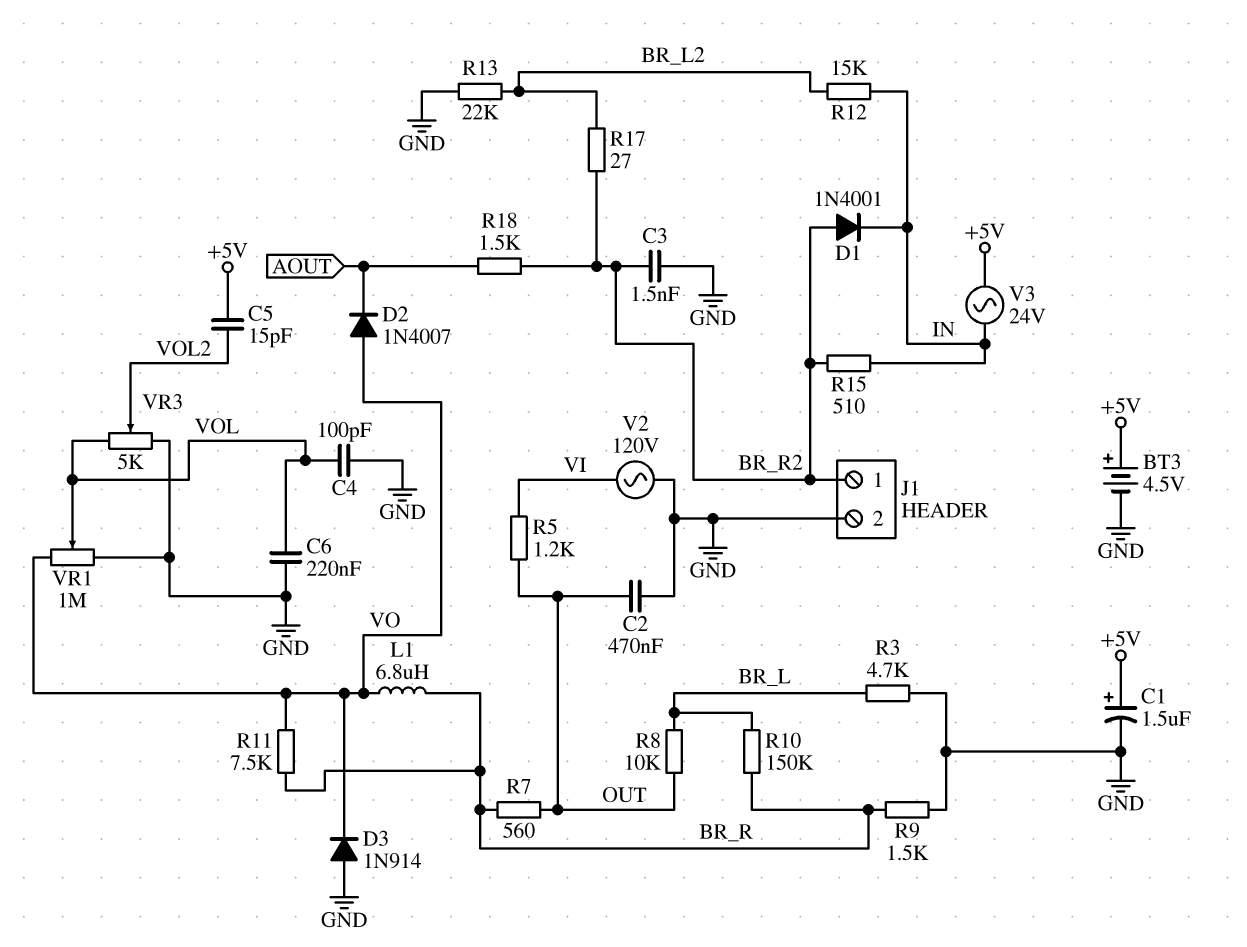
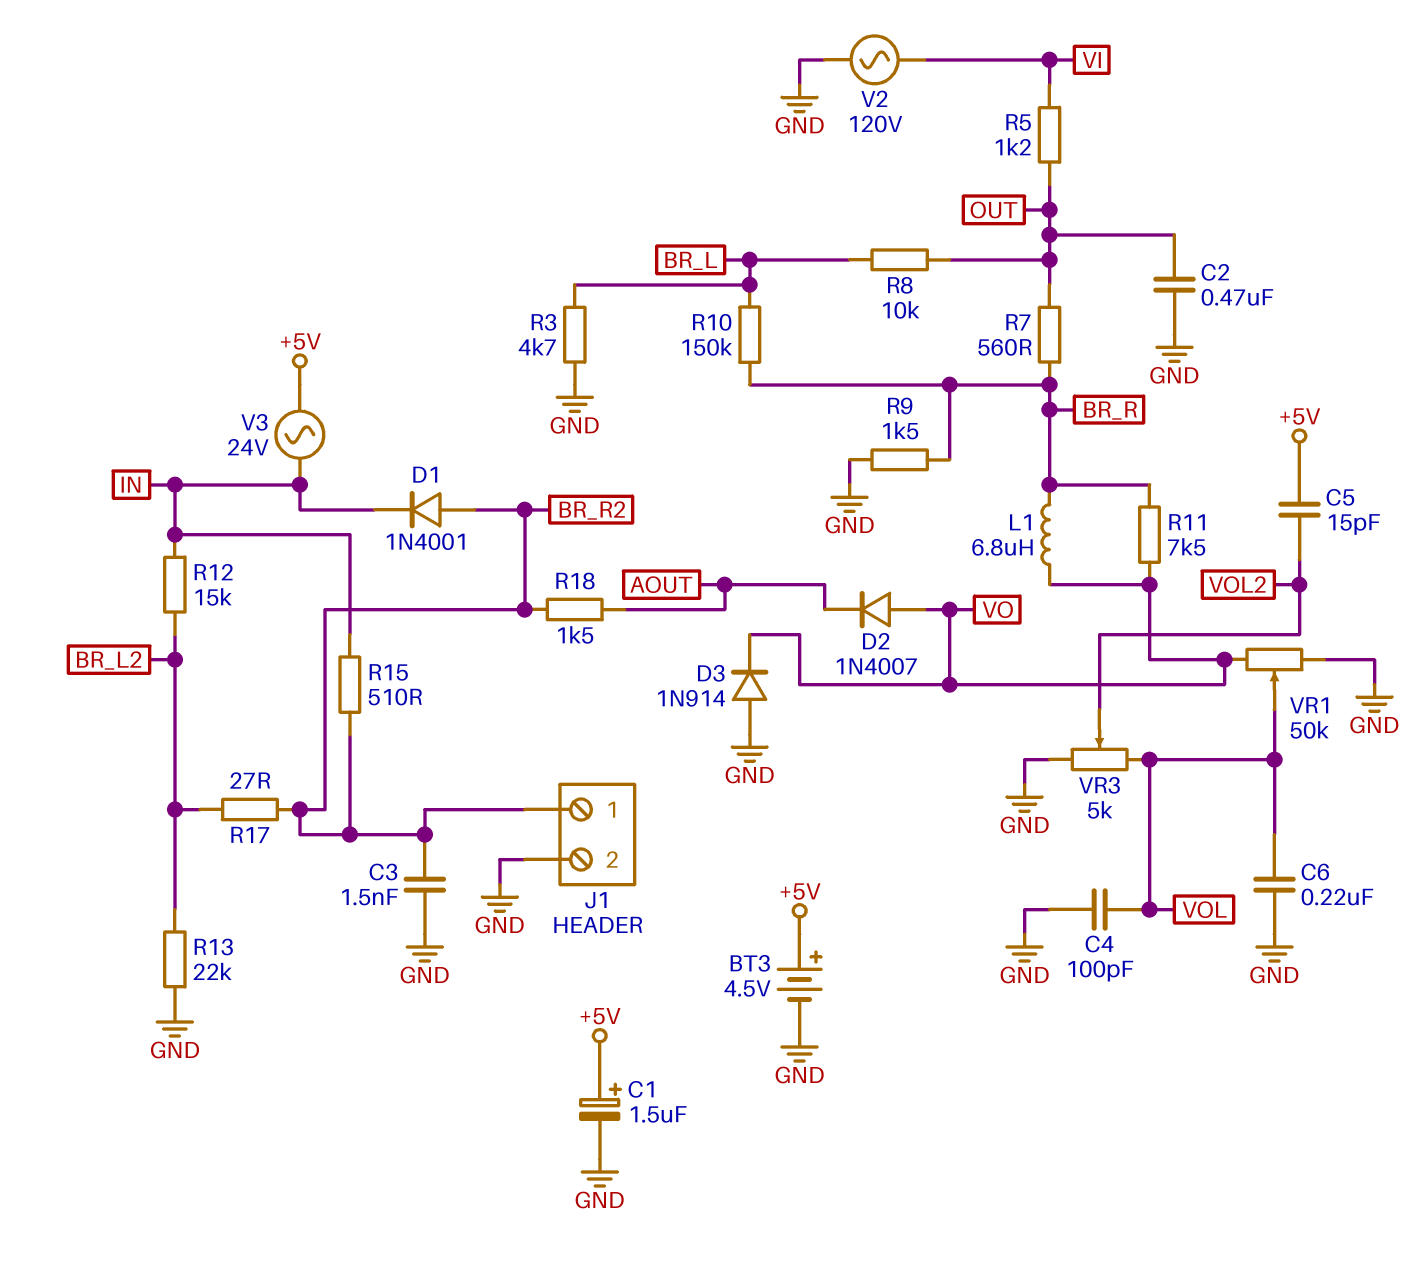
VR1: 1M (GND, VO, wiper VOL) -> 50k (GND, VO, wiper VOL)

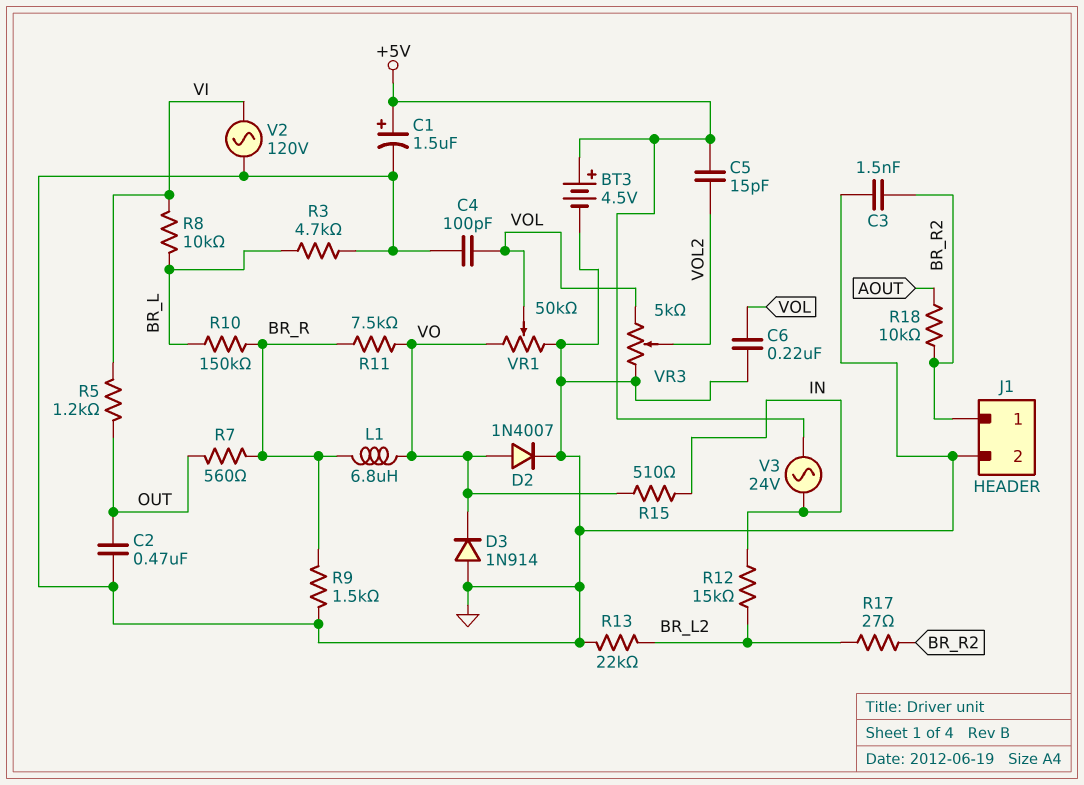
D1: diode 1N4001 (A BR_R2, K IN) -> none
D2: diode 1N4007 (A VO, K AOUT) -> diode 1N4007 (A VO, K GND)
R8: 10k (BR_L, OUT) -> 10k (BR_L, VI)
R15: 510 (BR_R2, IN) -> 510 (IN, VO)
R18: 1.5k (AOUT, BR_R2) -> 10k (AOUT, BR_R2)

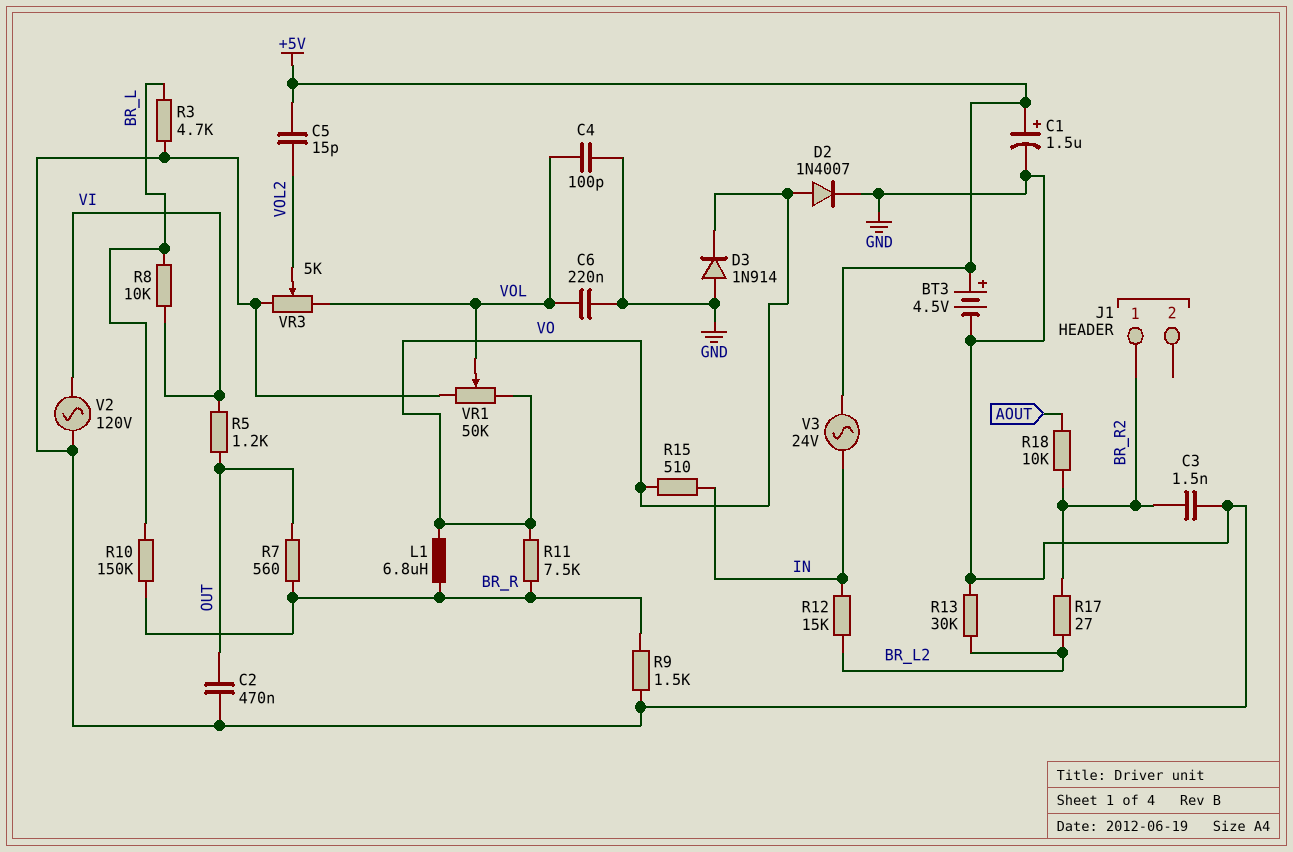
J1 pin 2: GND -> none
R13: 22k (BR_L2, GND) -> 30k (BR_L2, GND)

